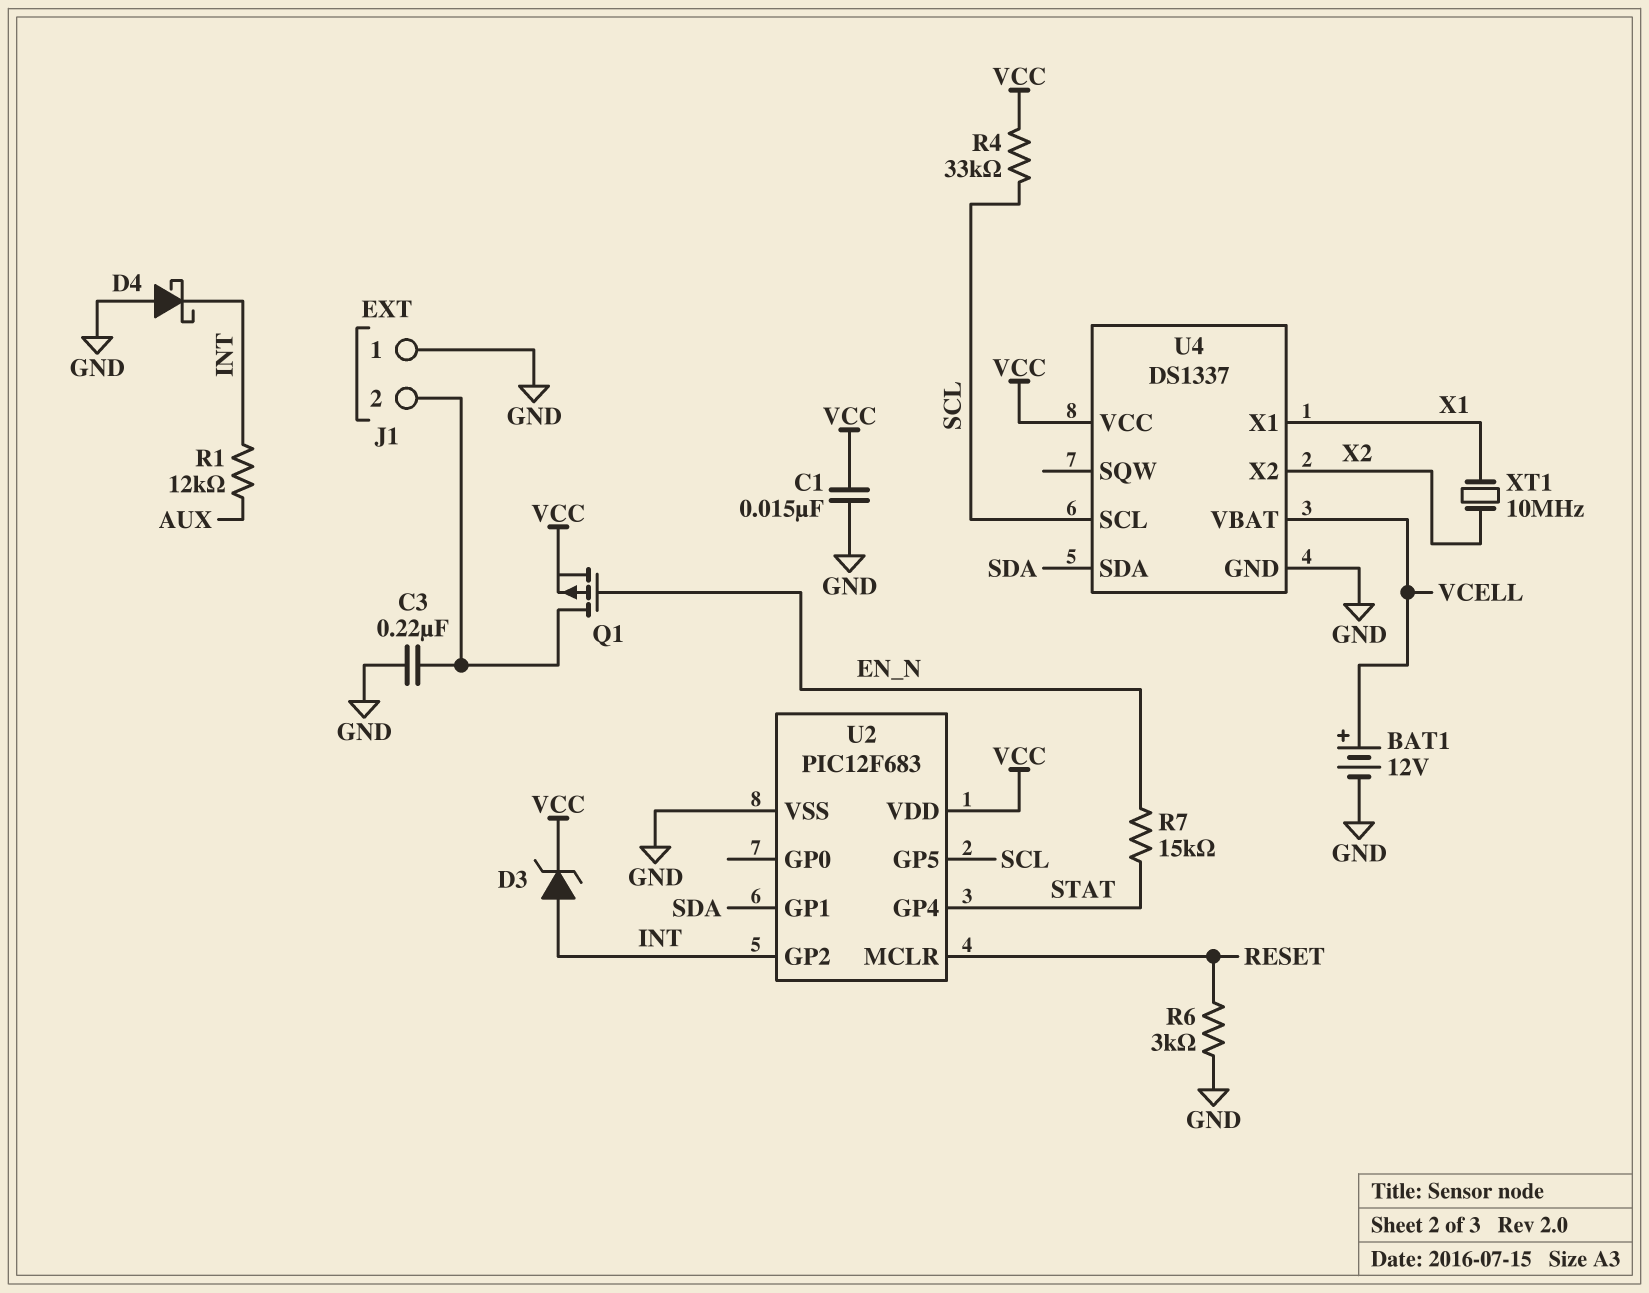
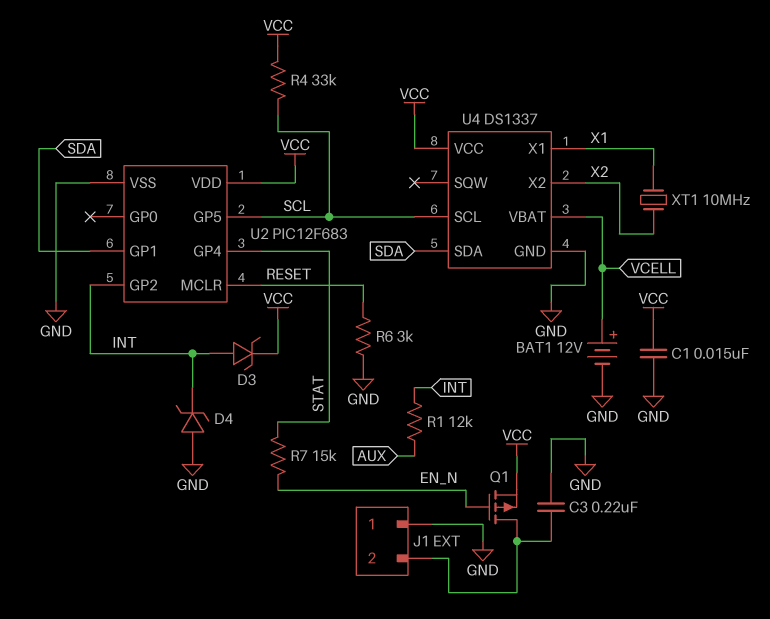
D4: schottky (A GND, K INT) -> zener (A GND, K INT)

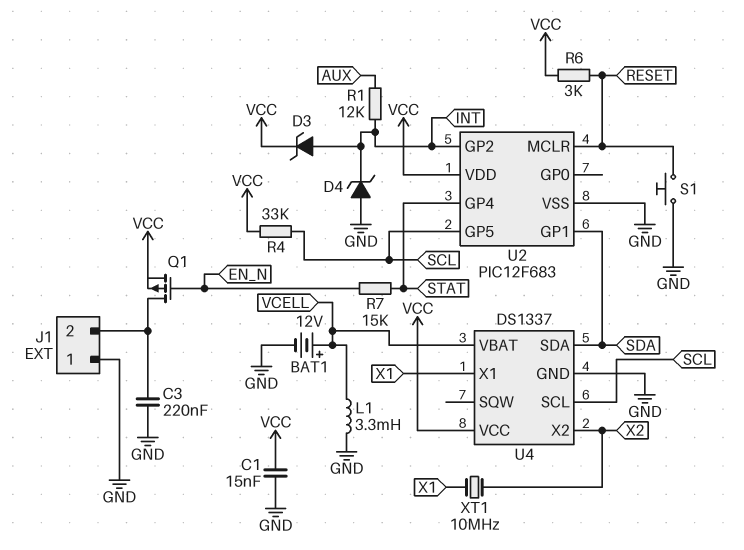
L1: none -> 3.3mH (GND, VCELL)
R6: 3k (GND, RESET) -> 3k (RESET, VCC)
S1: none -> button (GND, RESET)

